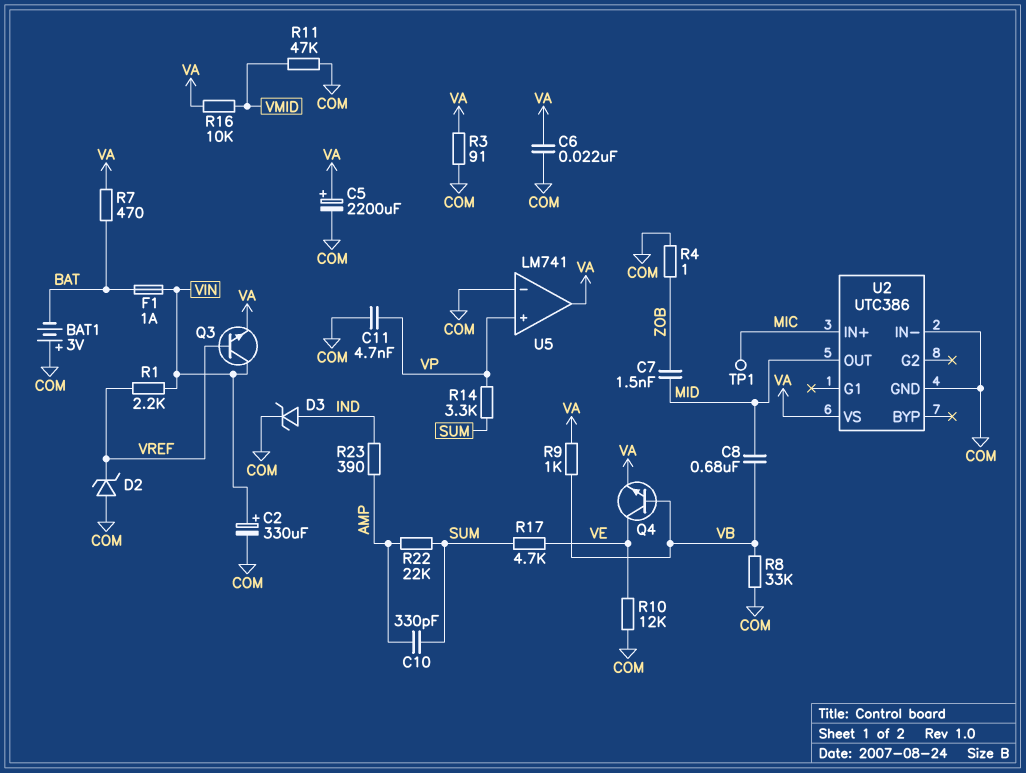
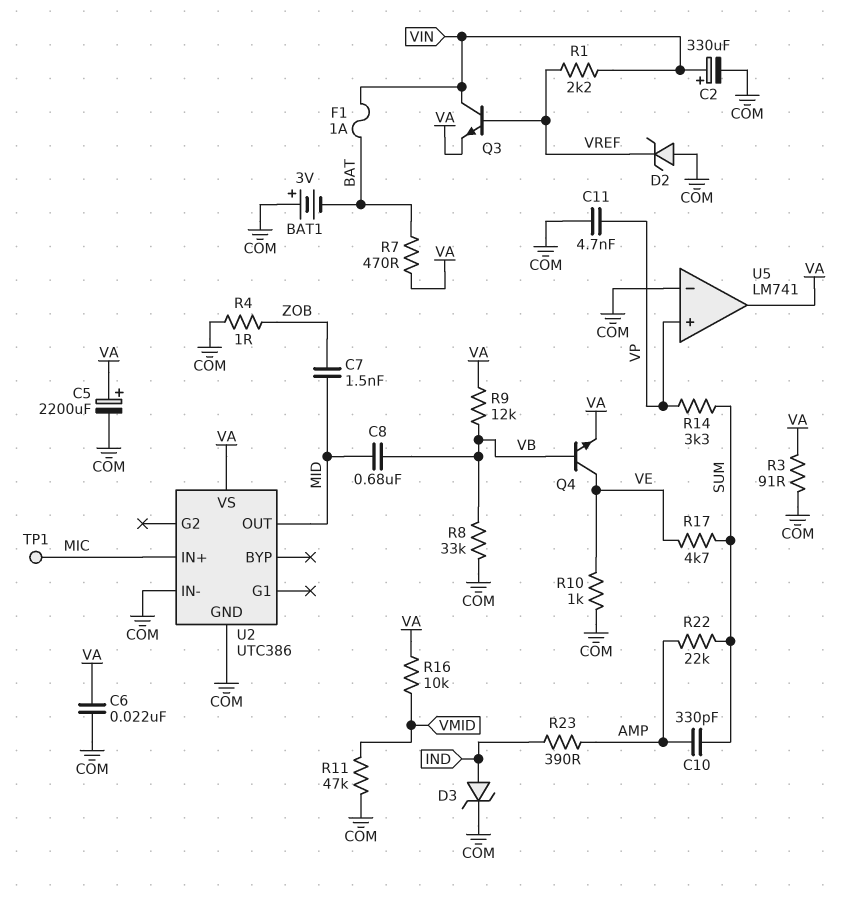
R9: 1k (VA, VB) -> 12k (VA, VB)
R10: 12k (COM, VE) -> 1k (COM, VE)

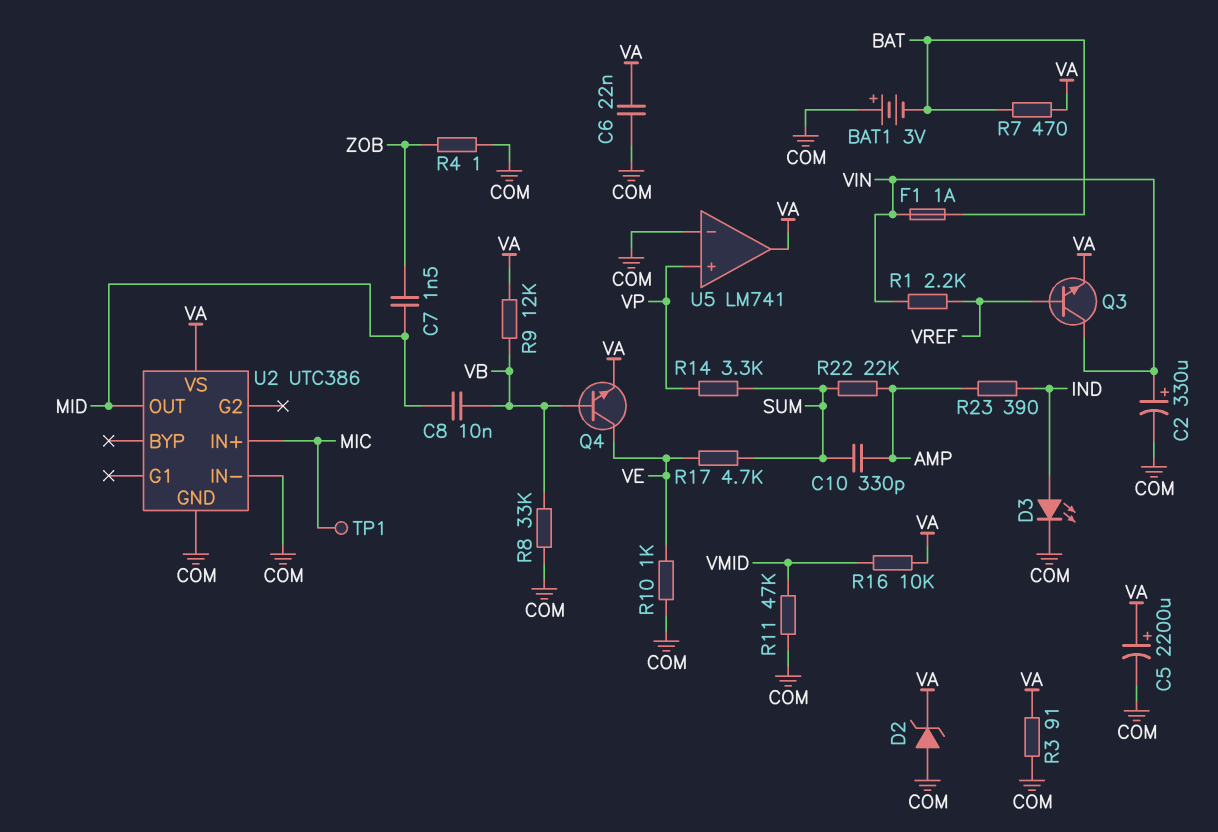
C8: 680nF (MID, VB) -> 10nF (MID, VB)
C11: 4.7nF (COM, VP) -> none
D2: zener (A COM, K VREF) -> zener (A COM, K VA)
D3: zener (A IND, K COM) -> LED (A IND, K COM)

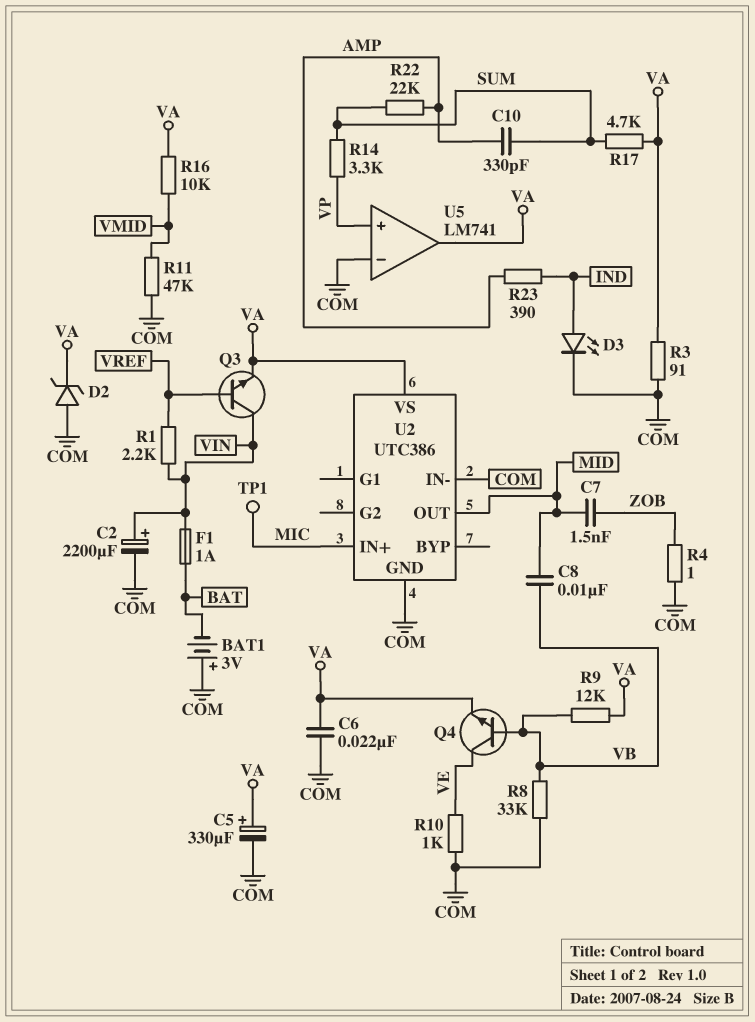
C2: 330uF (plus VIN, minus COM) -> 2200uF (plus VIN, minus COM)
C5: 2200uF (plus VA, minus COM) -> 330uF (plus VA, minus COM)
R7: 470 (BAT, VA) -> none
R17: 4.7k (SUM, VE) -> 4.7k (SUM, VA)

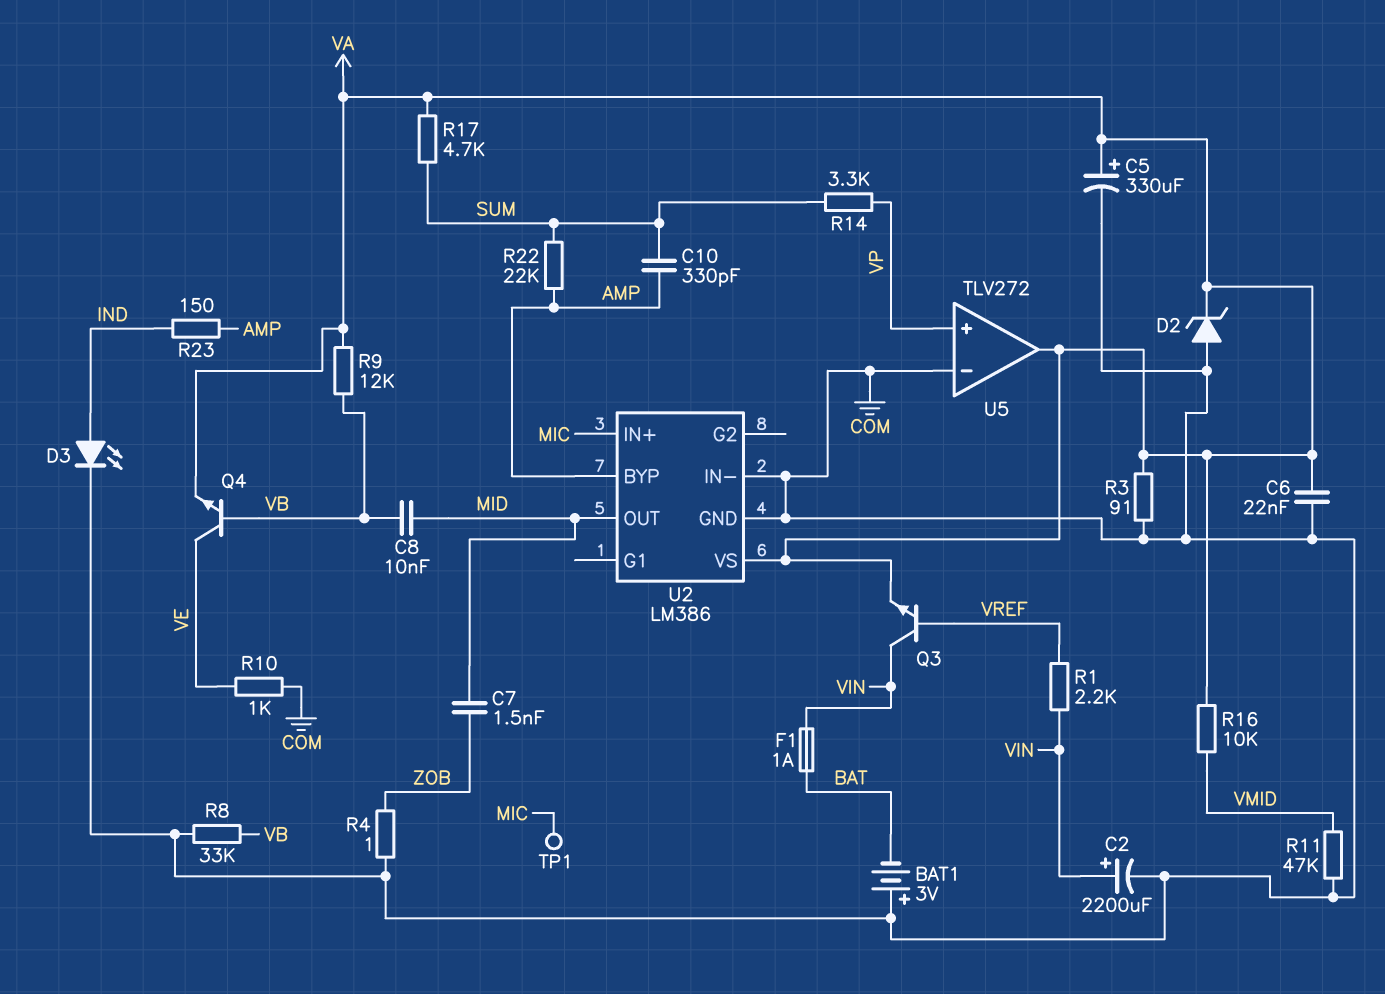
R23: 390 (AMP, IND) -> 150 (AMP, IND)
U2: UTC386 -> LM386
U2 pin BYP: none -> AMP
U5: LM741 -> TLV272

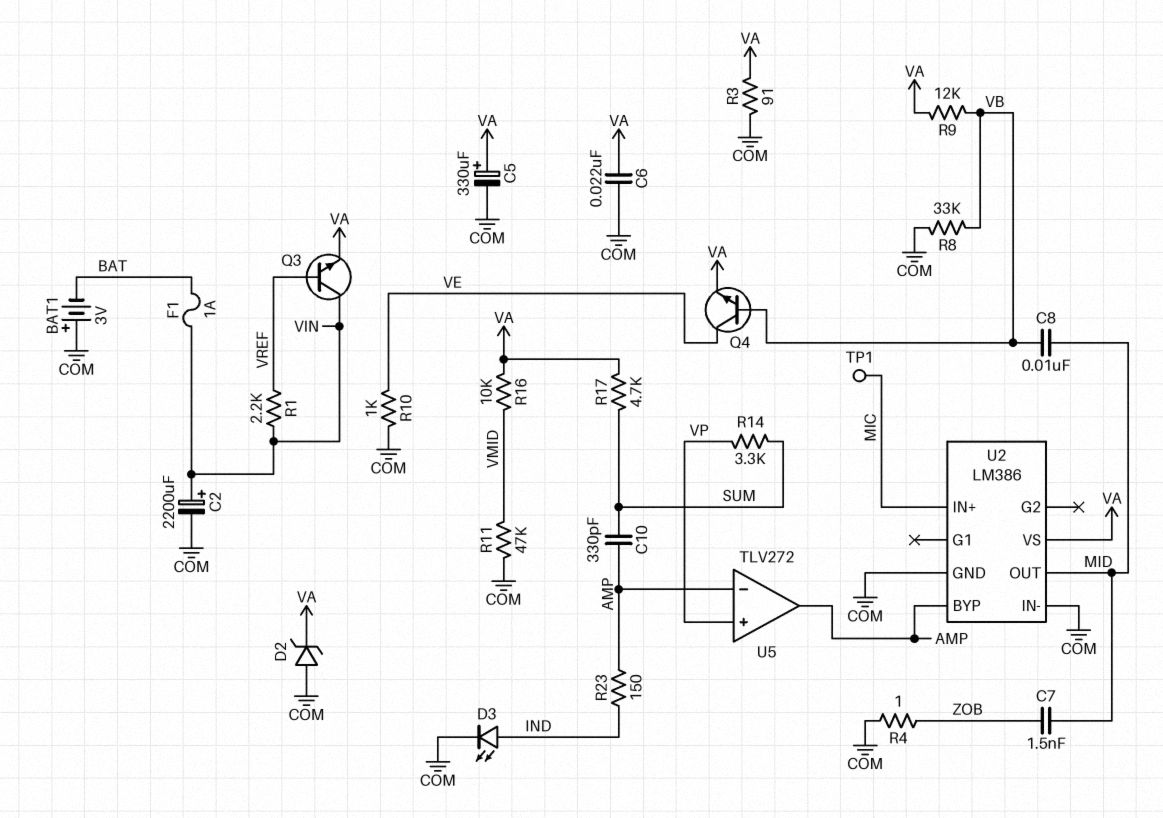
R22: 22k (AMP, SUM) -> none
U5 pin in-: COM -> AMP
U5 pin out: VA -> AMP

